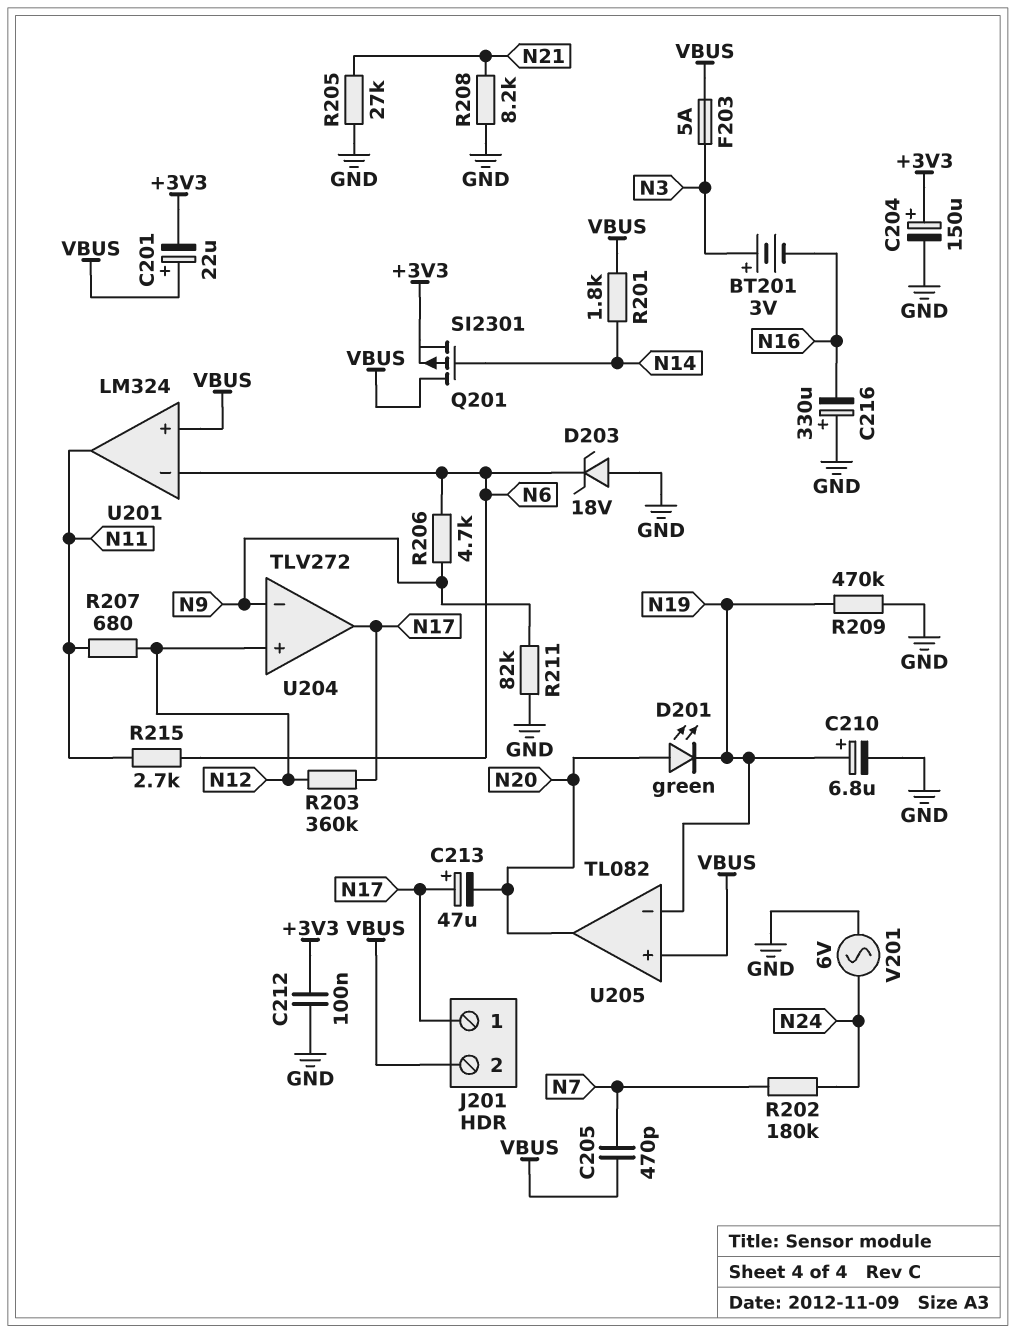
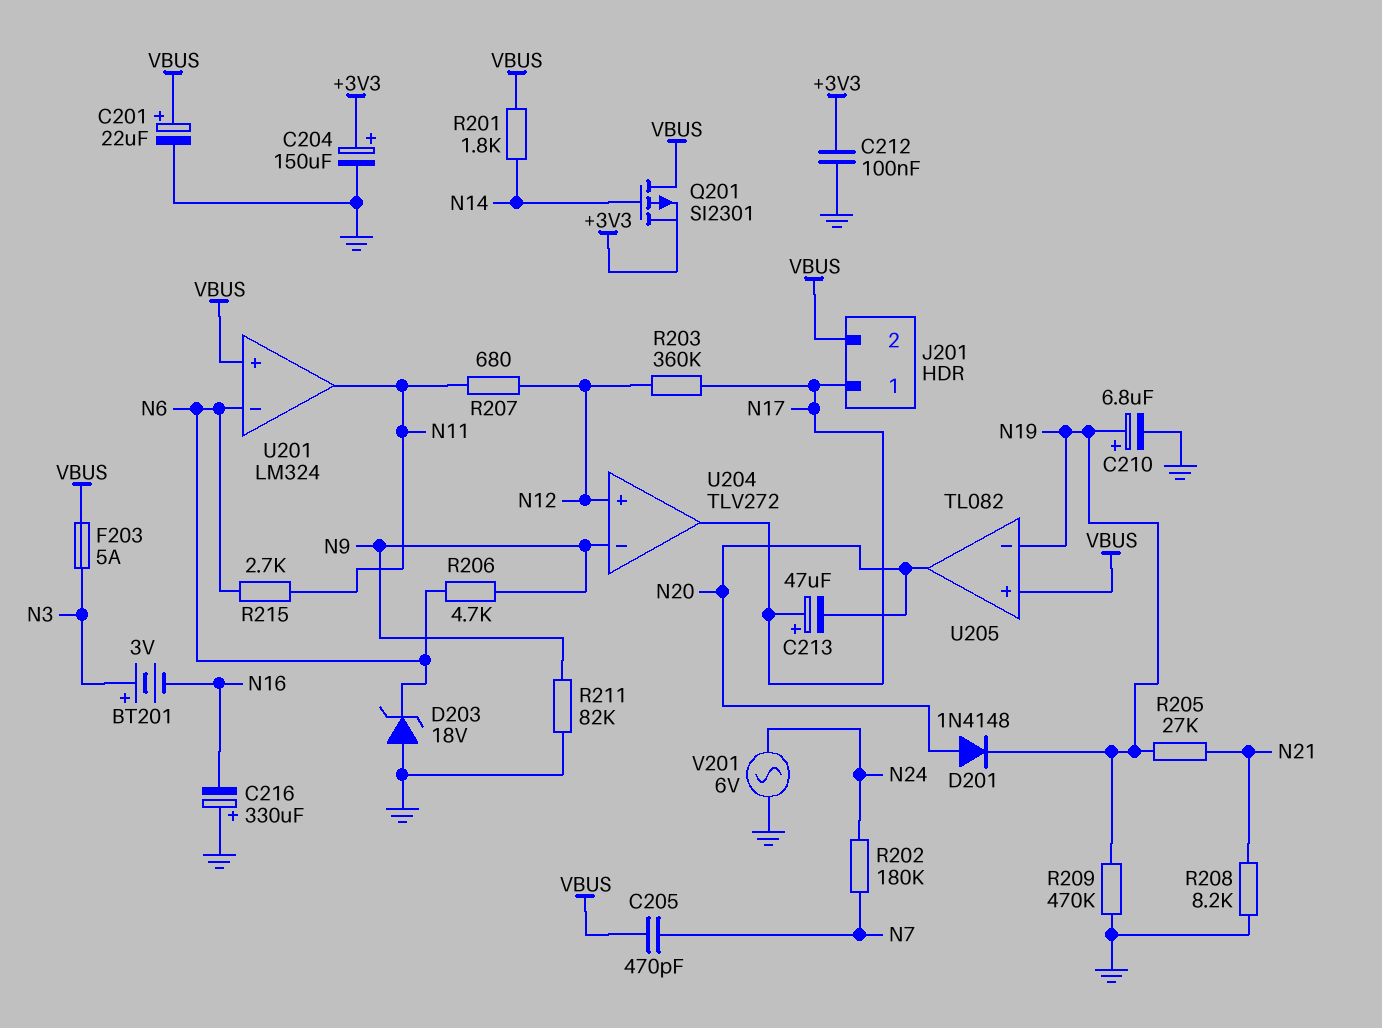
C201: 22uF (plus VBUS, minus +3V3) -> 22uF (plus VBUS, minus GND)
D201: LED green (A N20, K N19) -> diode 1N4148 (A N20, K N19)
R205: 27k (GND, N21) -> 27k (N19, N21)

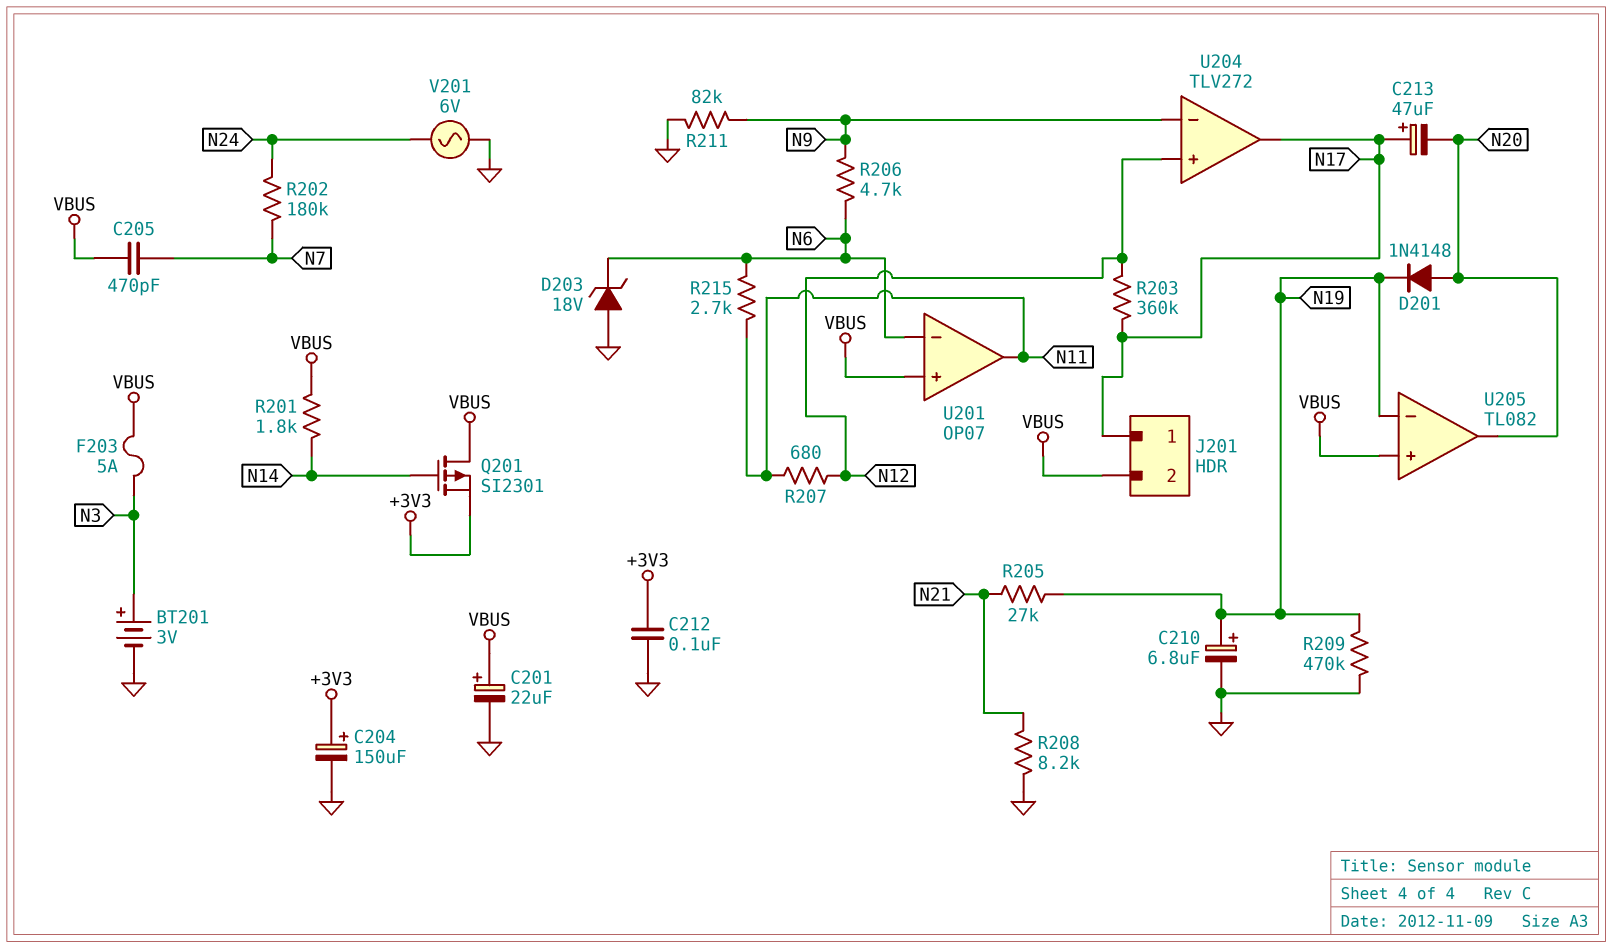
BT201: 3V (plus N3, minus N16) -> 3V (plus N3, minus GND)
C216: 330uF (plus GND, minus N16) -> none
U201: LM324 -> OP07

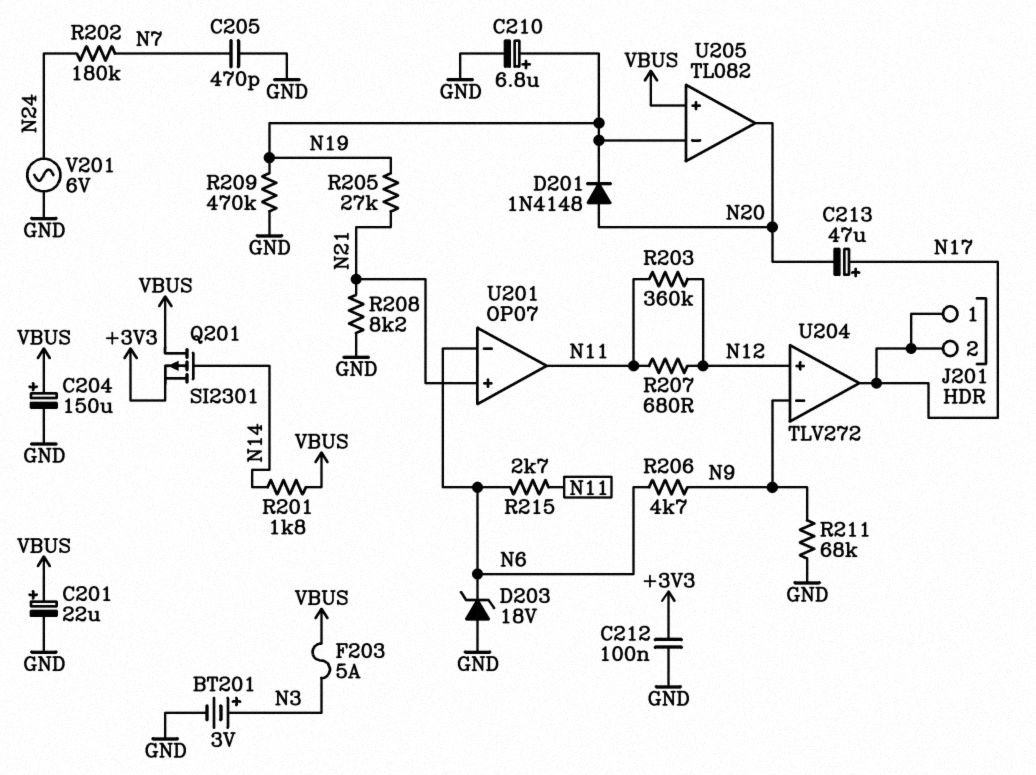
C204: 150uF (plus +3V3, minus GND) -> 150uF (plus VBUS, minus GND)
C205: 470pF (N7, VBUS) -> 470pF (GND, N7)
J201 pin 2: VBUS -> N17
R203: 360k (N12, N17) -> 360k (N11, N12)
R211: 82k (GND, N9) -> 68k (GND, N9)
U201 pin in+: VBUS -> N21

